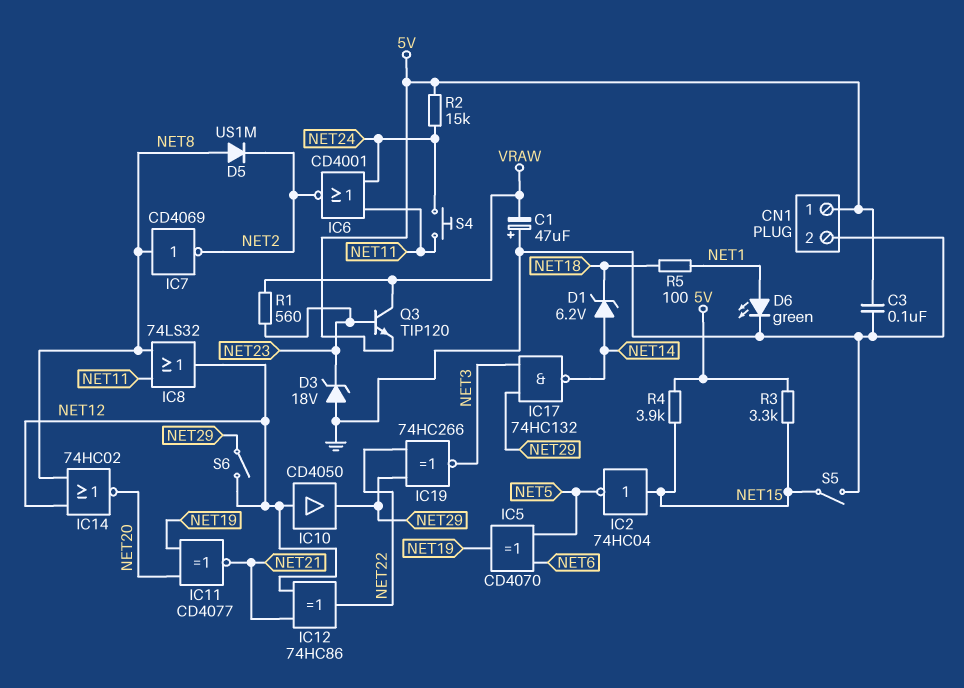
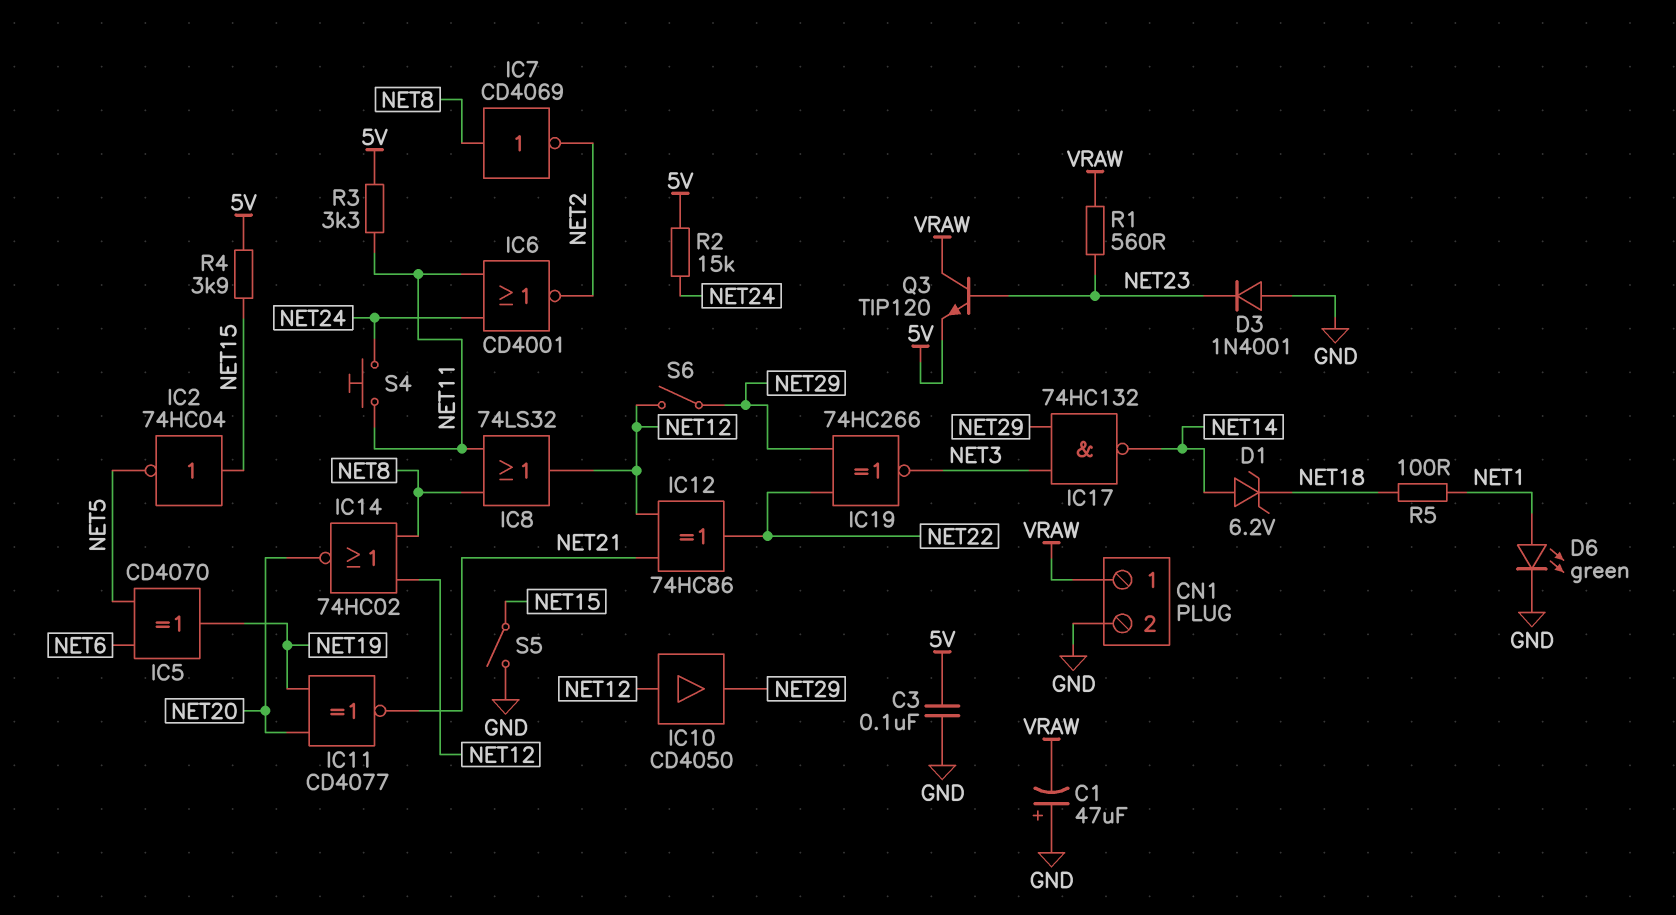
CN1 pin 1: 5V -> VRAW
D3: zener 18V (A GND, K NET23) -> diode 1N4001 (A GND, K NET23)
D5: diode US1M (A NET8, K NET2) -> none
R3: 3.3k (5V, NET15) -> 3.3k (5V, NET11)

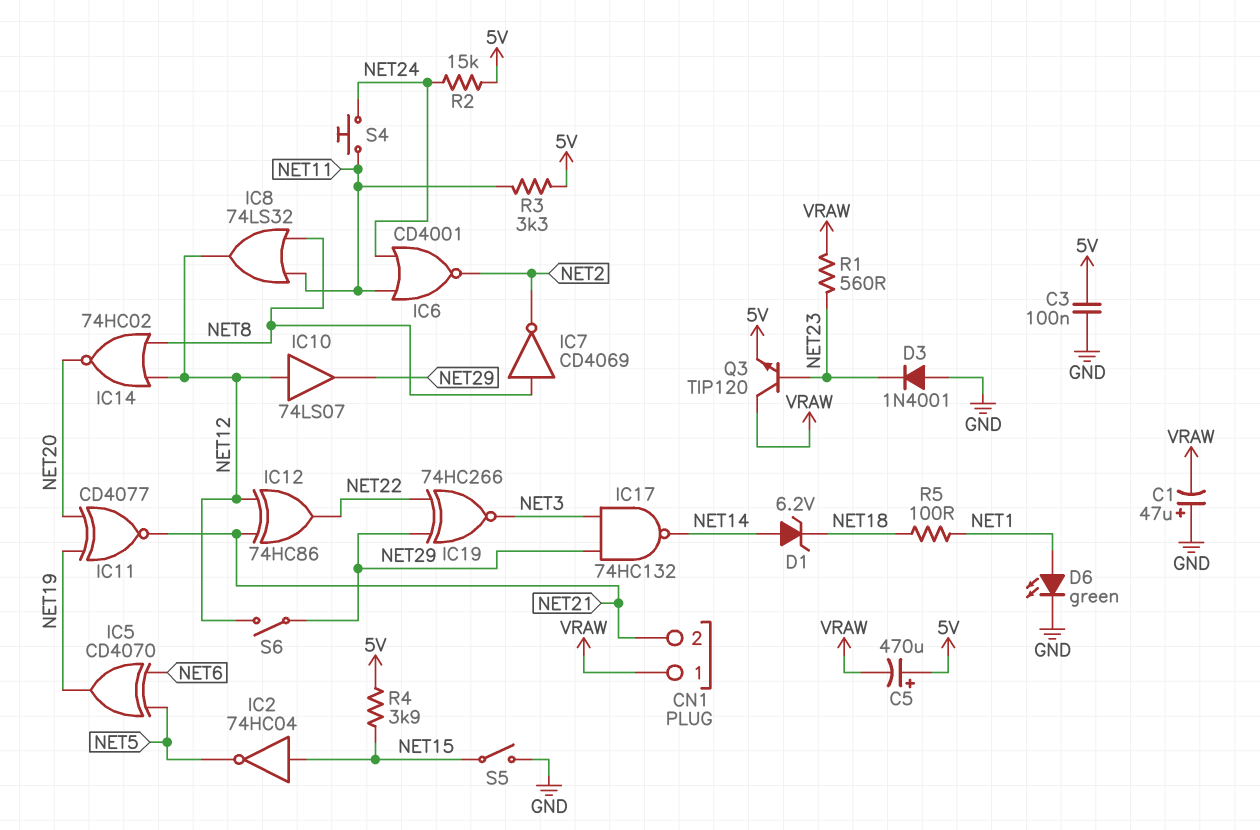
C5: none -> 470uF (plus 5V, minus VRAW)
CN1 pin 2: GND -> NET21
IC10: buffer CD4050 (in NET12, out NET29) -> buffer 74LS07 (in NET12, out NET29)

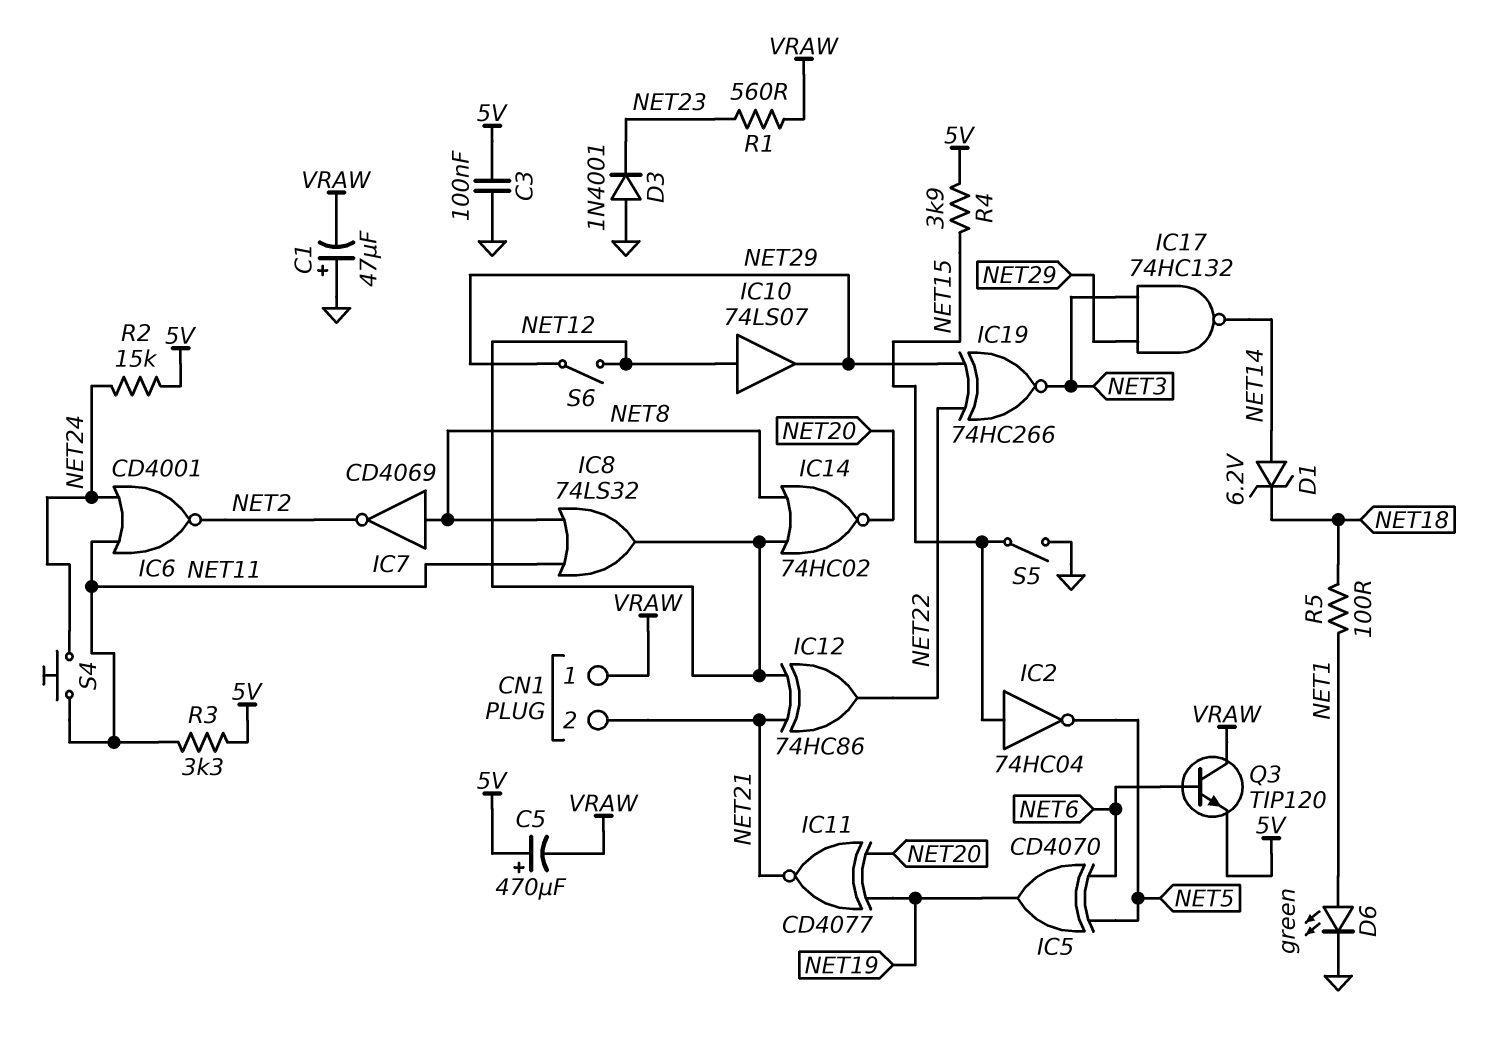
Q3: NPN TIP120 (B NET23, C VRAW, E 5V) -> NPN TIP120 (B NET6, C VRAW, E 5V)

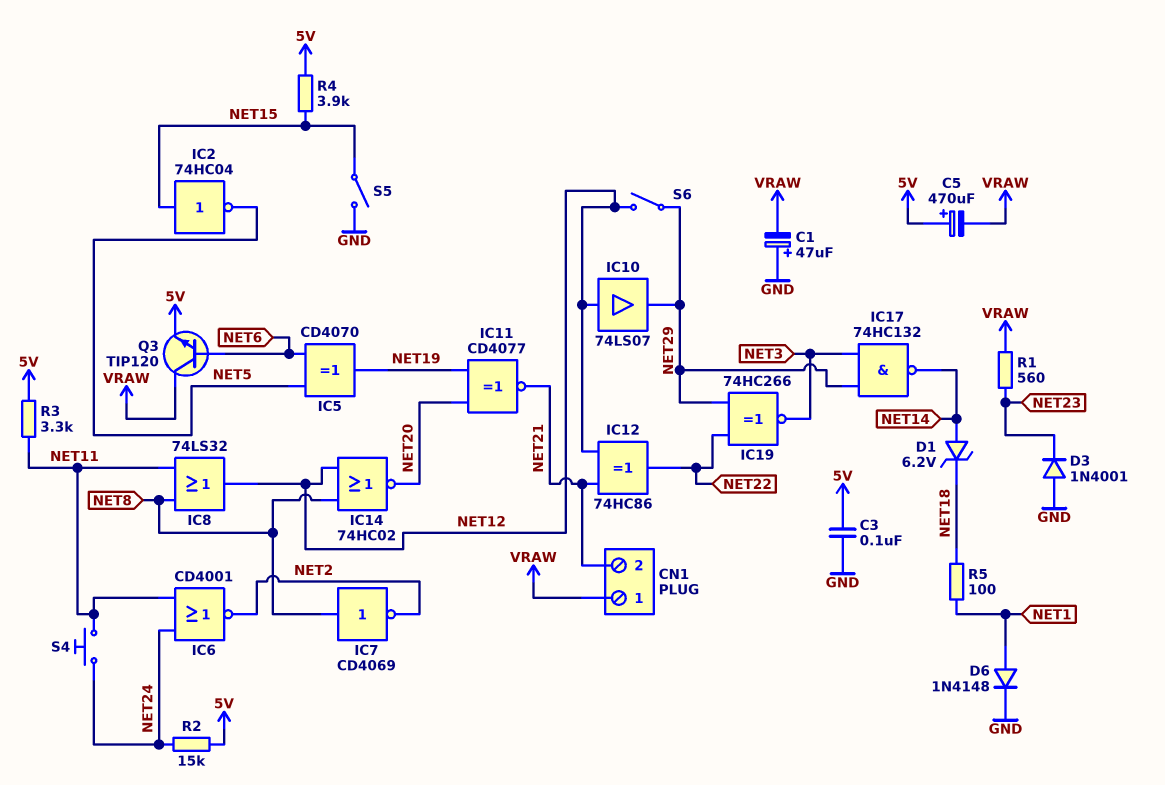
D6: LED green (A NET1, K GND) -> diode 1N4148 (A NET1, K GND)

